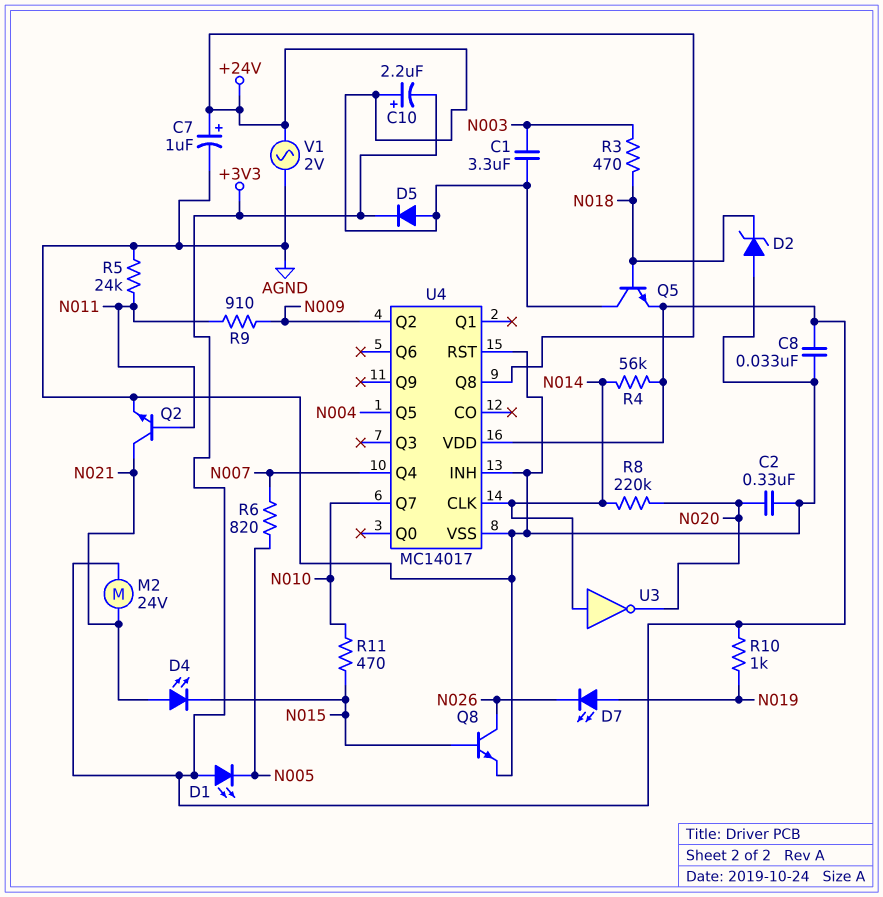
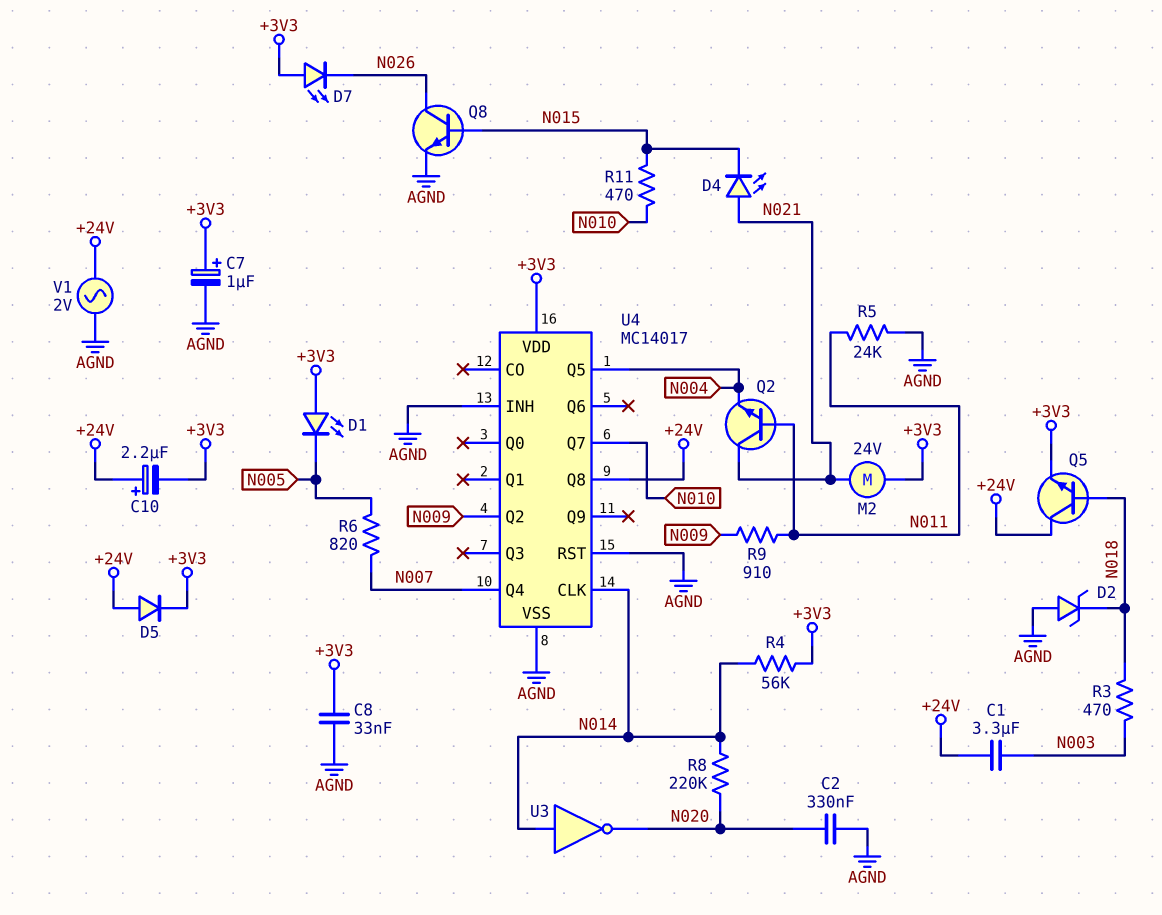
C7: 1uF (plus +24V, minus AGND) -> 1uF (plus +3V3, minus AGND)
D7: LED (A N019, K N026) -> LED (A +3V3, K N026)
Q2: NPN (B N011, C N021, E AGND) -> NPN (B N011, C N021, E N004)
R10: 1k (+3V3, N019) -> none

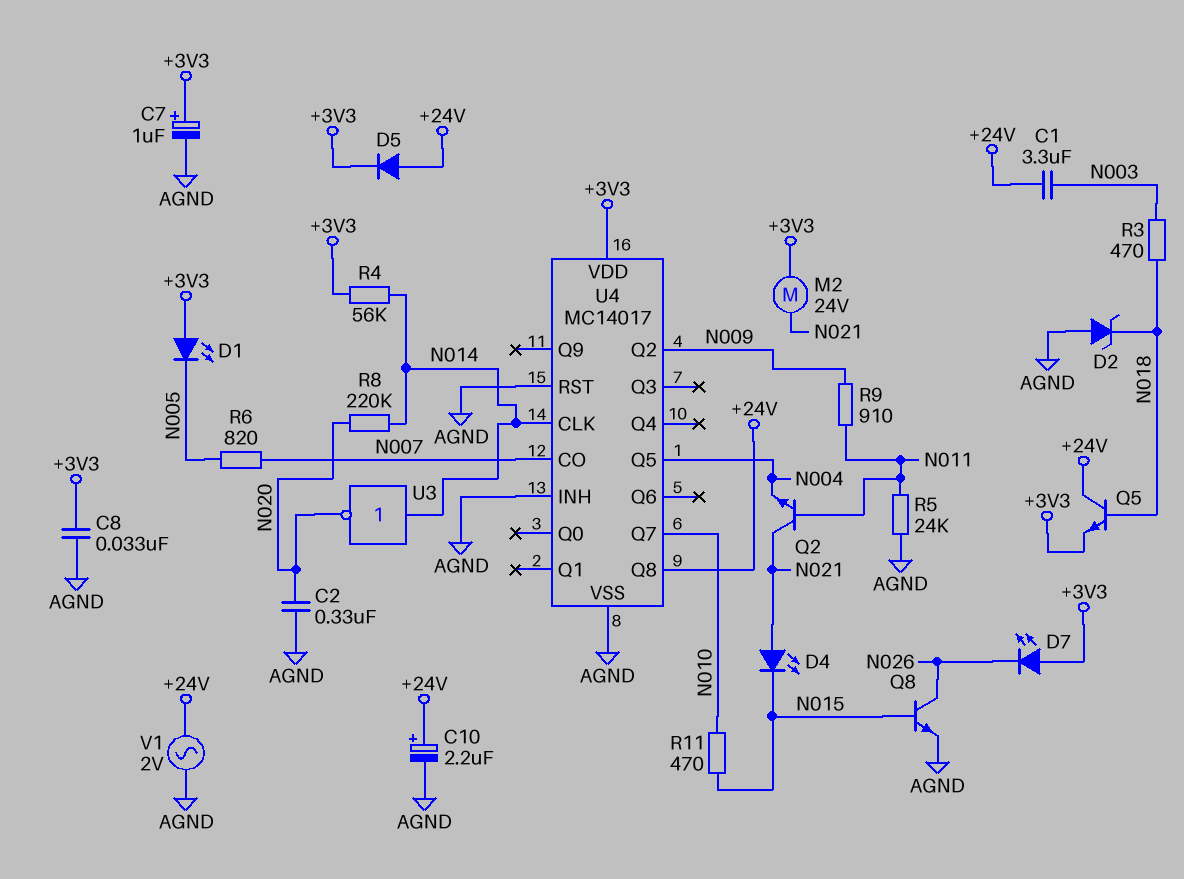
C10: 2.2uF (plus +24V, minus +3V3) -> 2.2uF (plus +24V, minus AGND)
U4 pin CO: none -> N007
U4 pin Q4: N007 -> none

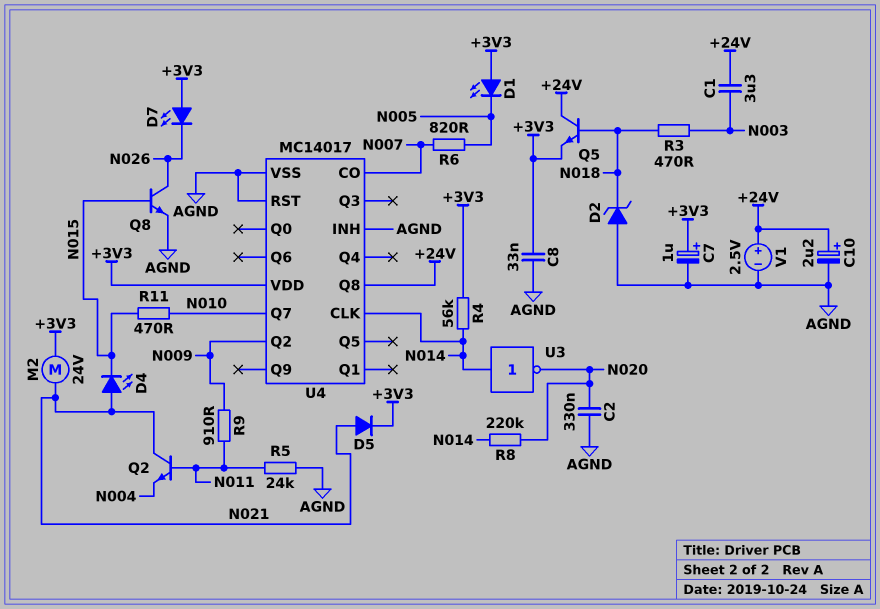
D5: diode (A +24V, K +3V3) -> diode (A N021, K +3V3)
U4 pin Q5: N004 -> none
V1: AC 2V (+24V, AGND) -> 2.5V (plus +24V, minus AGND)

